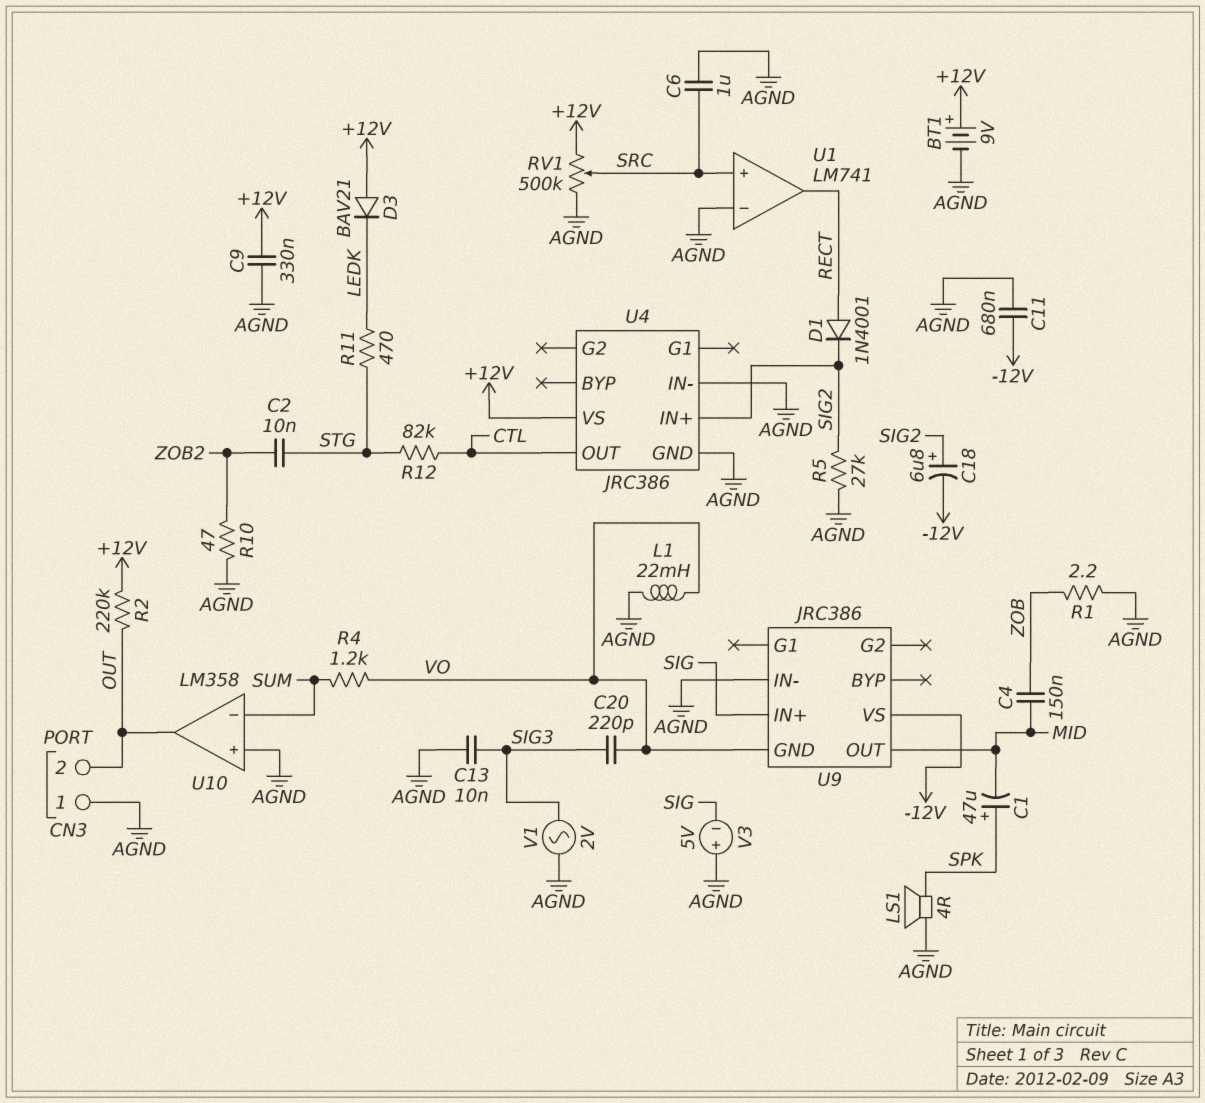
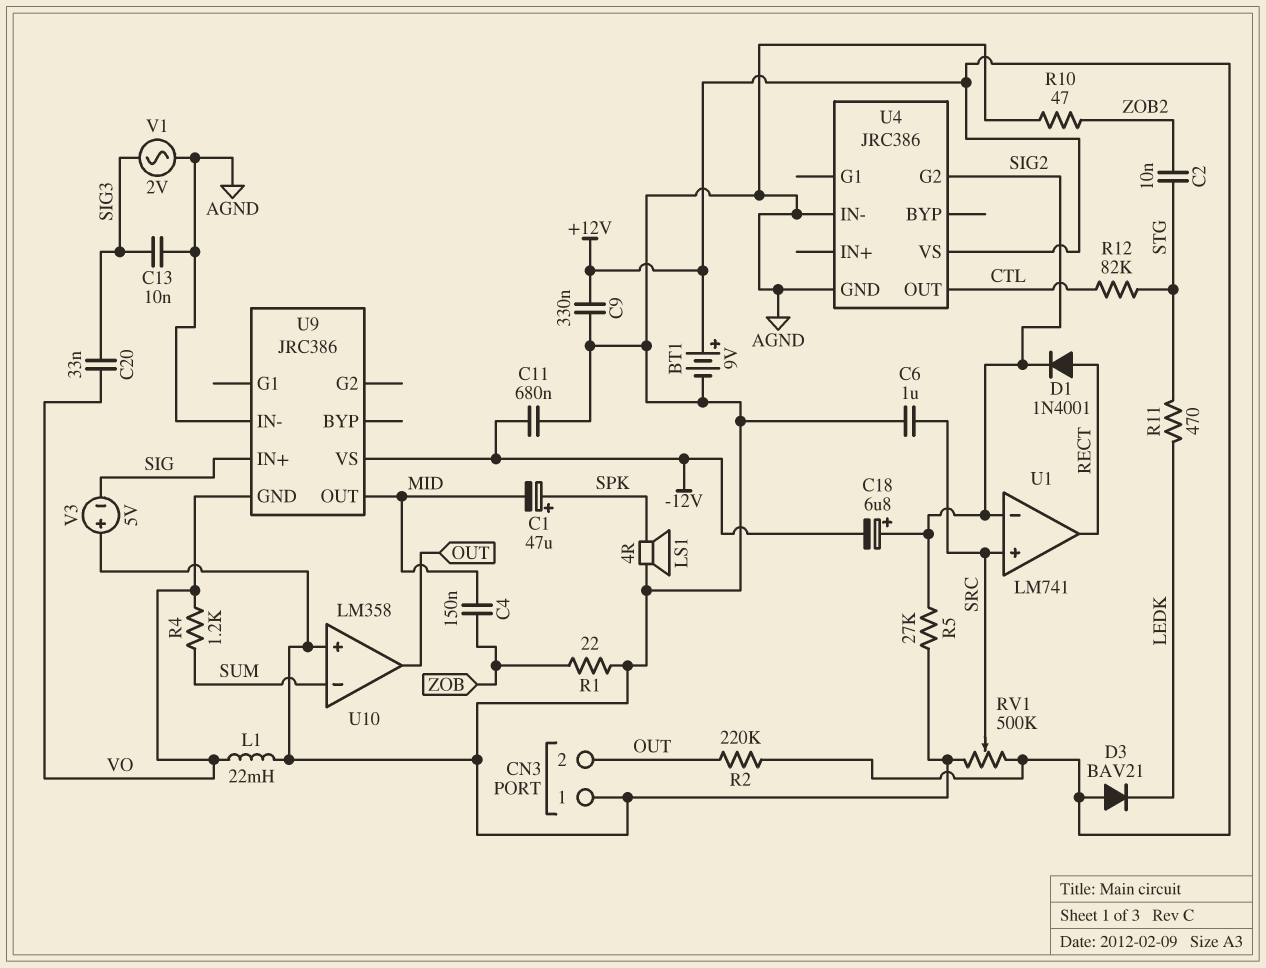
C20: 220pF (SIG3, VO) -> 33nF (SIG3, VO)
R1: 2.2 (AGND, ZOB) -> 22 (AGND, ZOB)
U1 pin in-: AGND -> SIG2
U4 pin G2: none -> SIG2
U4 pin IN+: SIG2 -> none

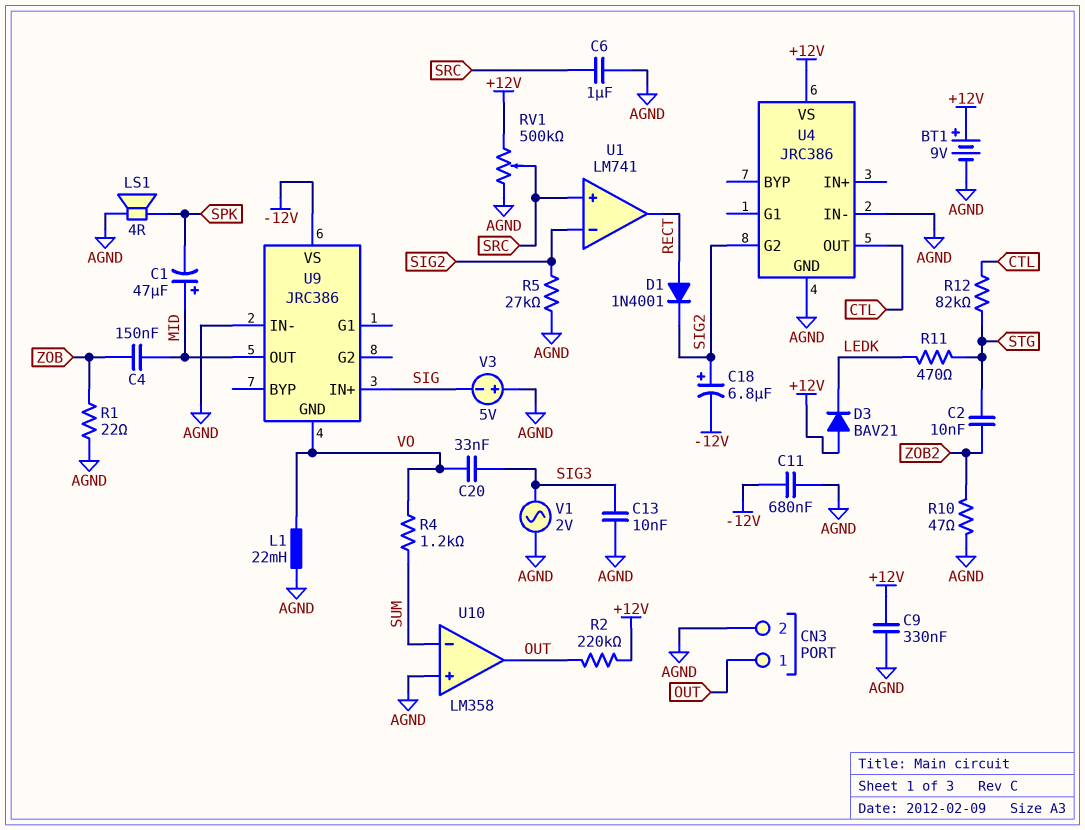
C1: 47uF (plus SPK, minus MID) -> 47uF (plus MID, minus SPK)
CN3 pin 1: AGND -> OUT
CN3 pin 2: OUT -> AGND

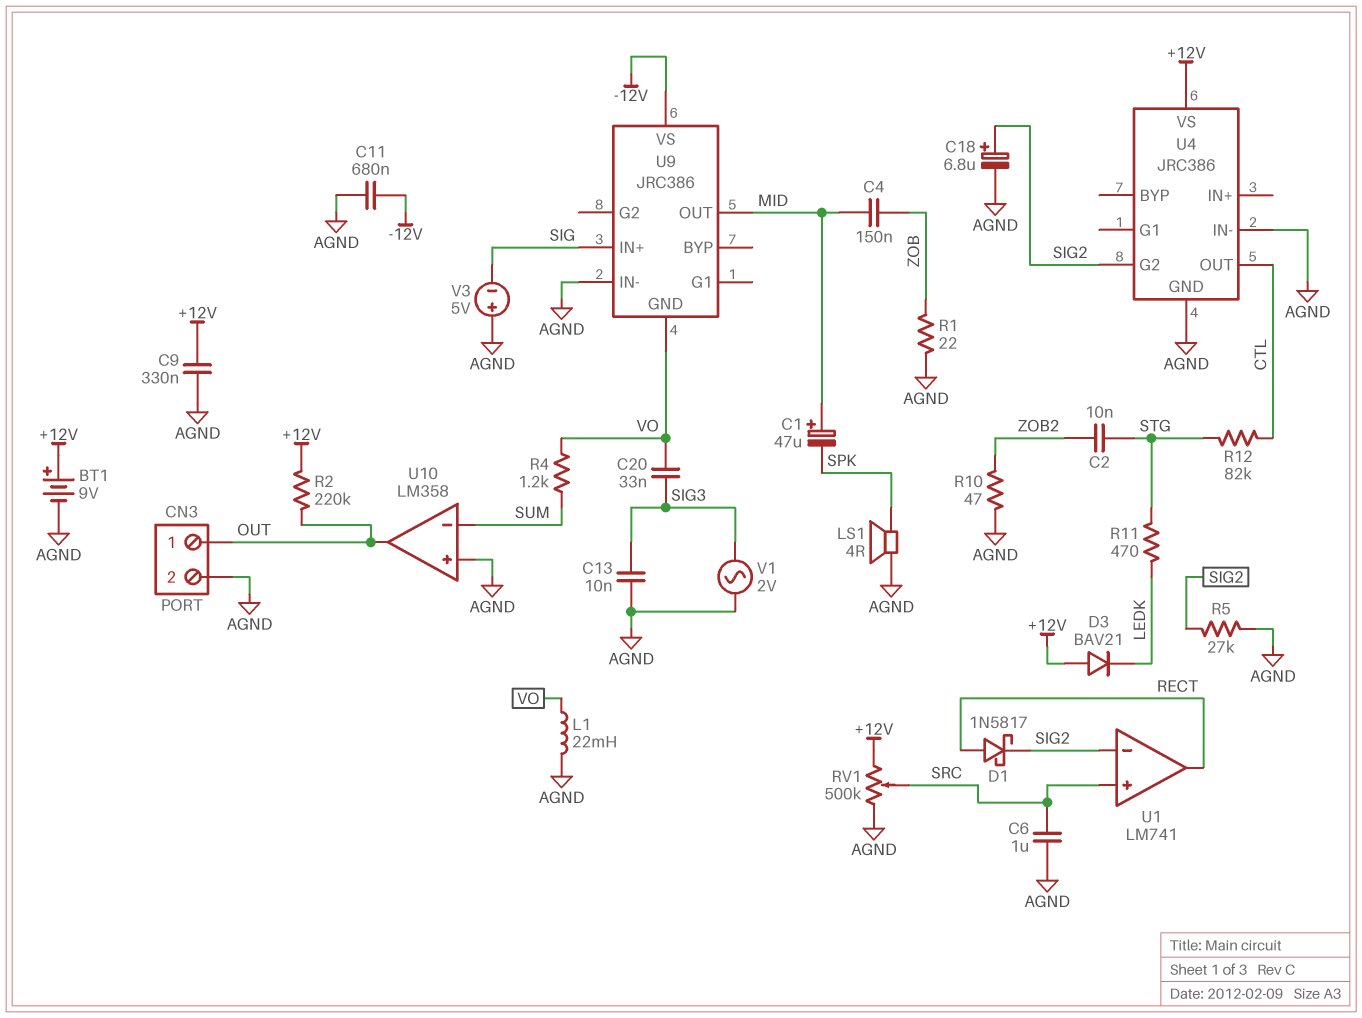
C18: 6.8uF (plus SIG2, minus -12V) -> 6.8uF (plus SIG2, minus AGND)
D1: diode 1N4001 (A RECT, K SIG2) -> schottky 1N5817 (A RECT, K SIG2)

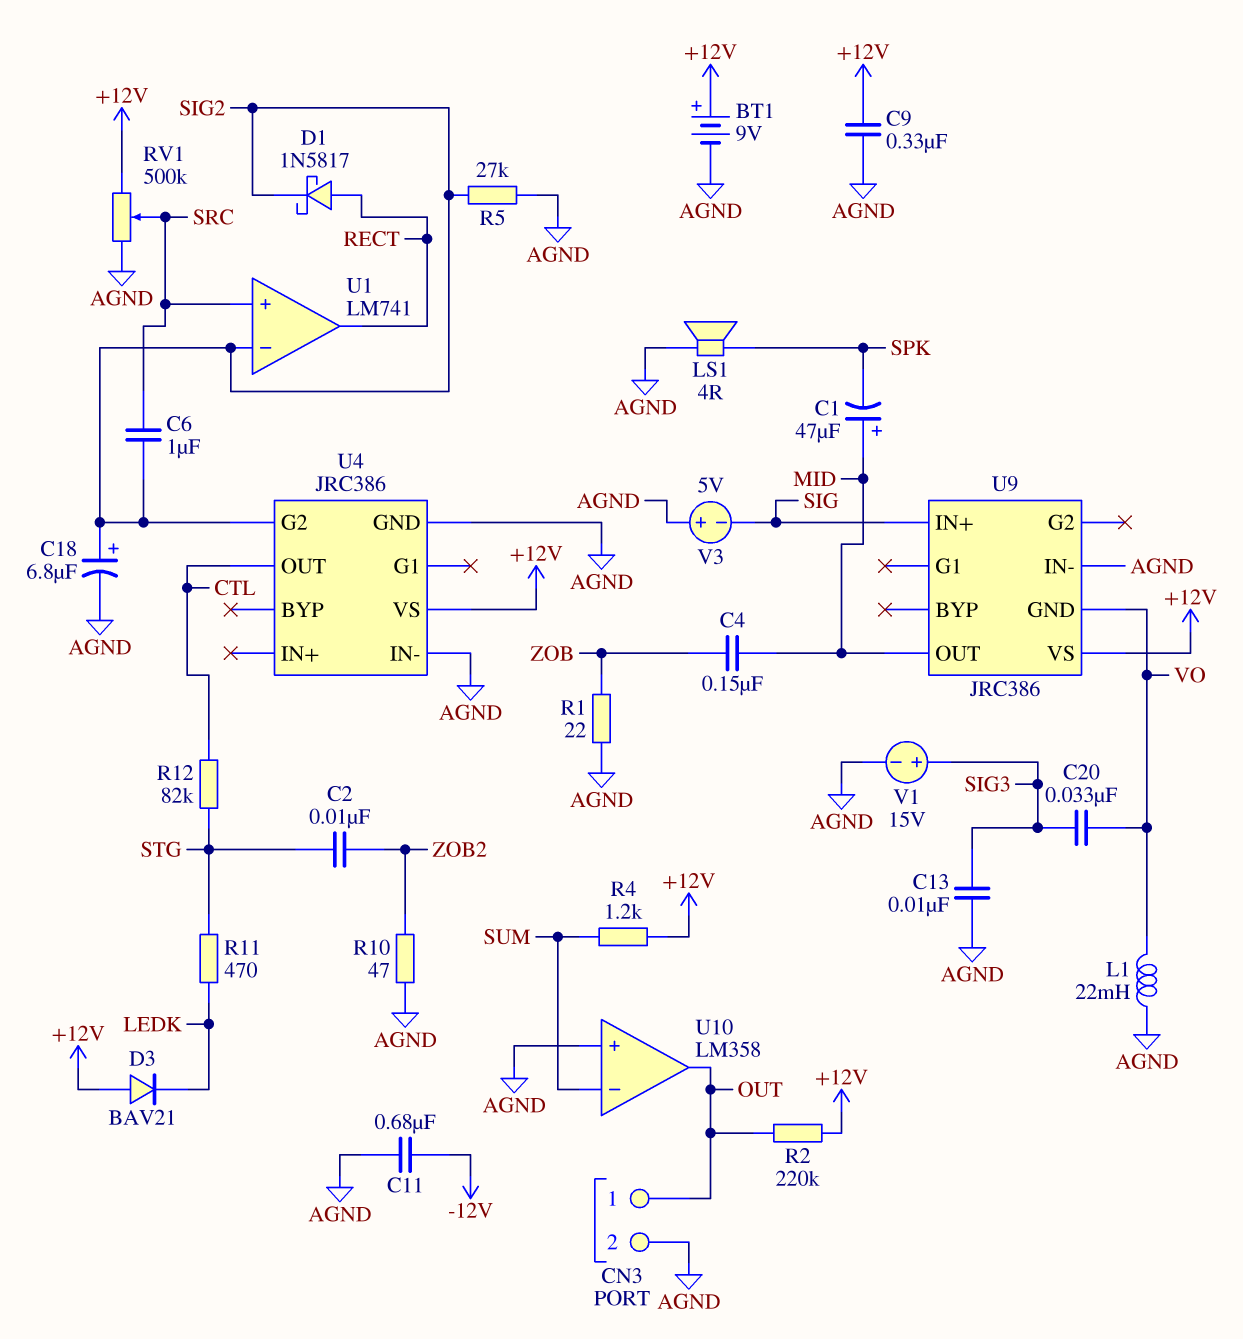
C6: 1uF (AGND, SRC) -> 1uF (SIG2, SRC)
R4: 1.2k (SUM, VO) -> 1.2k (+12V, SUM)
U9 pin VS: -12V -> +12V
V1: AC 2V (AGND, SIG3) -> 15V (plus SIG3, minus AGND)

